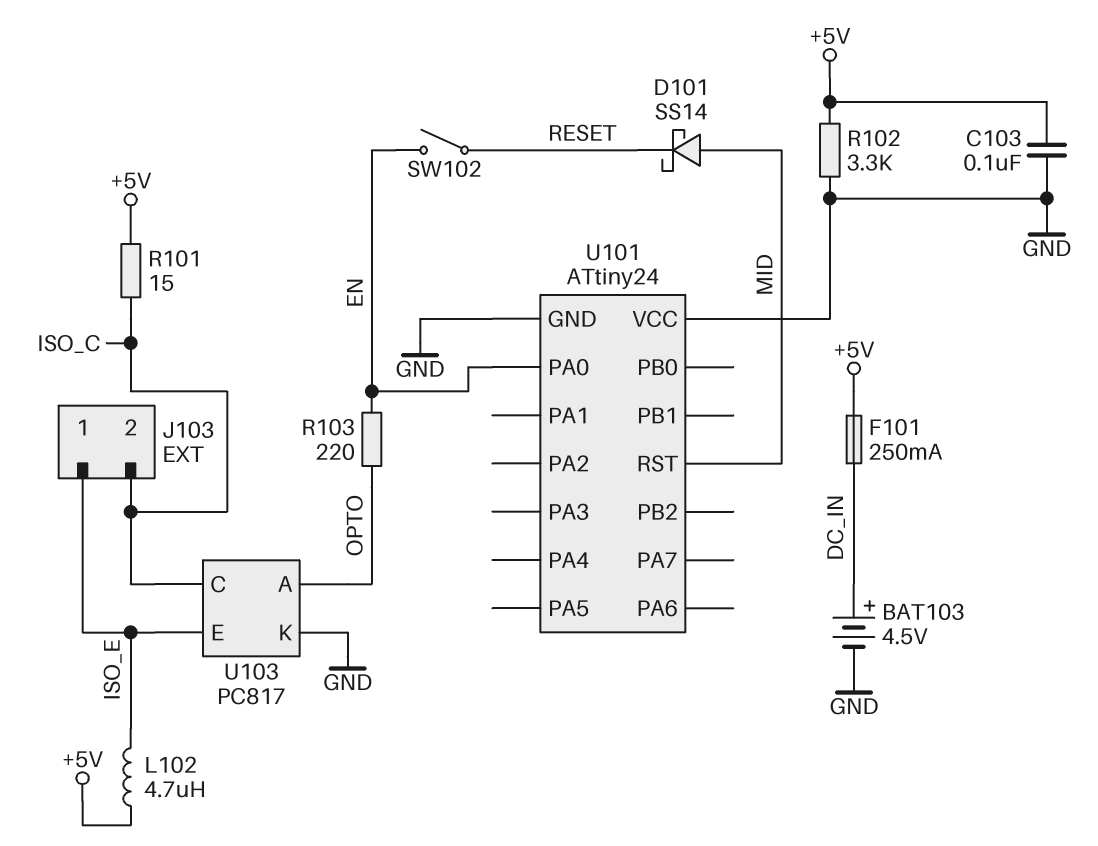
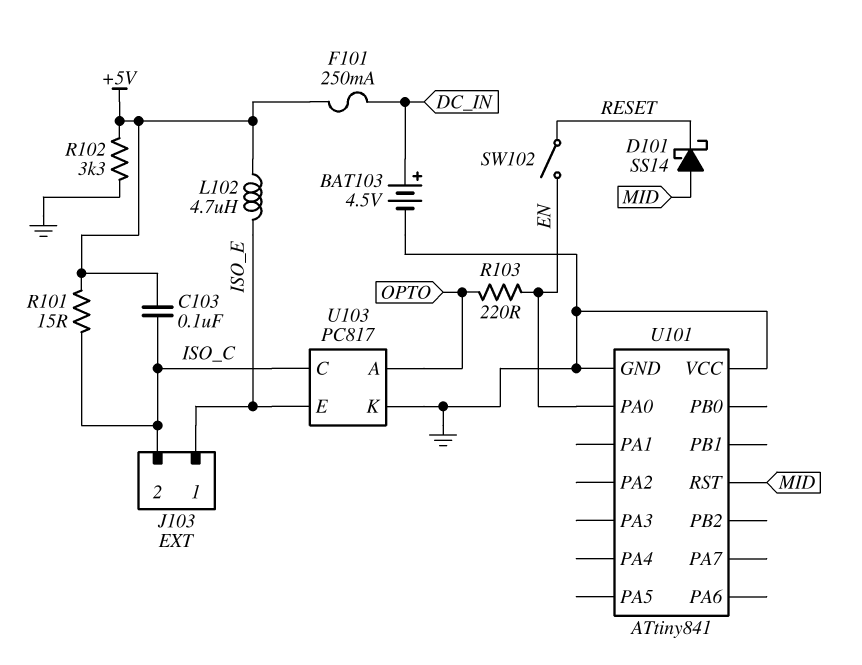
C103: 100nF (+5V, GND) -> 100nF (+5V, ISO_C)
U101: ATtiny24 -> ATtiny841

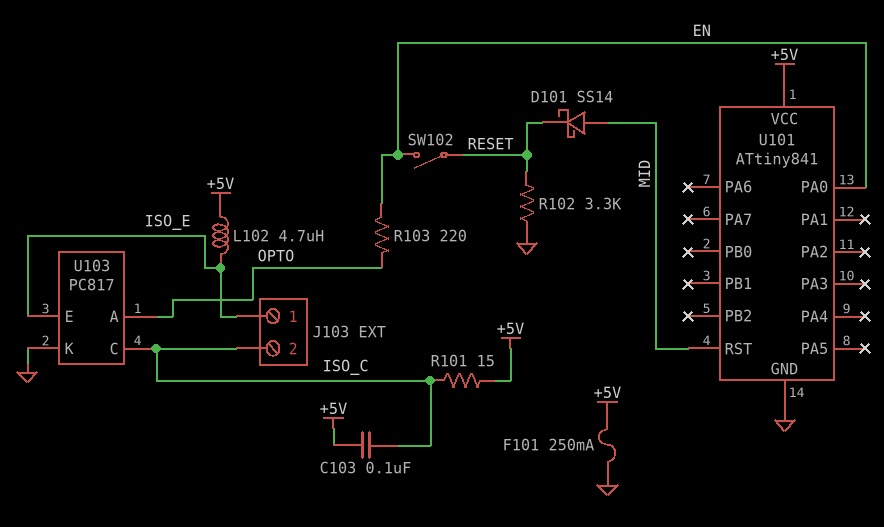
BAT103: 4.5V (plus DC_IN, minus GND) -> none
F101: 250mA (+5V, DC_IN) -> 250mA (+5V, GND)
R102: 3.3k (+5V, GND) -> 3.3k (GND, RESET)
U101 pin VCC: GND -> +5V

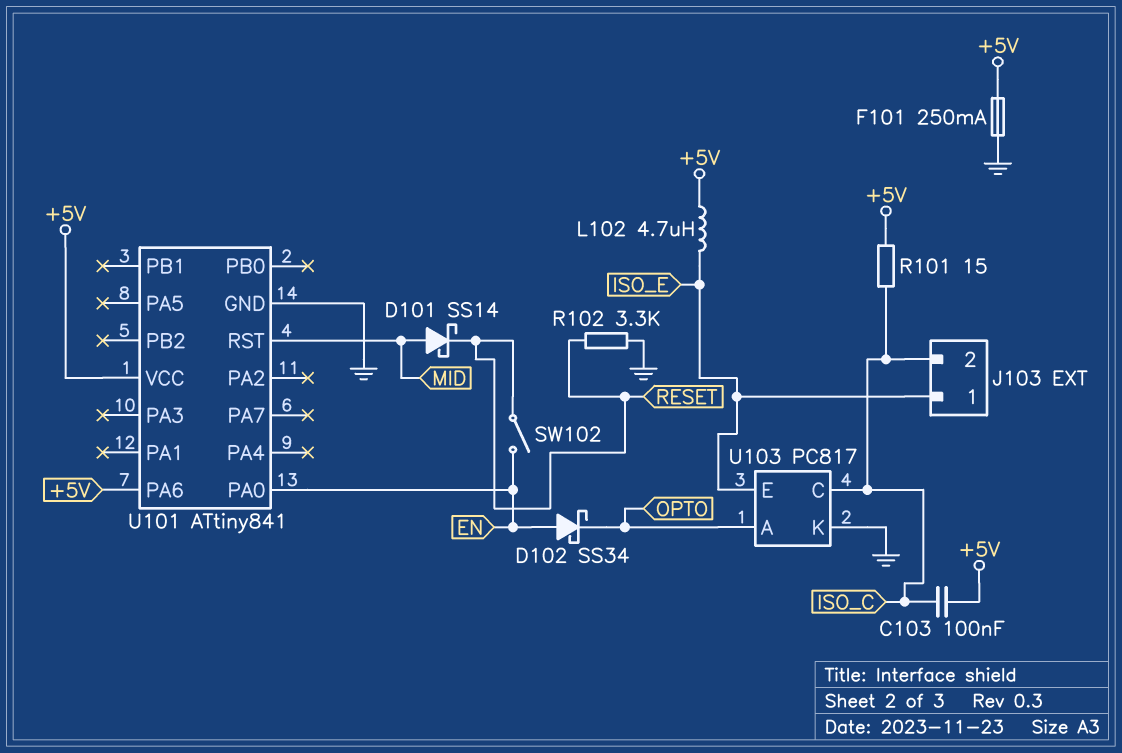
D102: none -> schottky SS34 (A EN, K OPTO)
R103: 220 (EN, OPTO) -> none
U101 pin PA6: none -> +5V

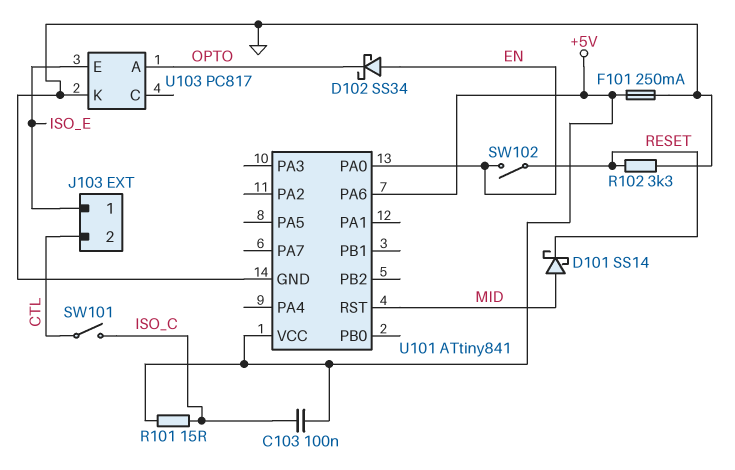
J103 pin 2: ISO_C -> CTL
L102: 4.7uH (+5V, ISO_E) -> none
SW101: none -> switch (CTL, ISO_C)
U103 pin C: ISO_C -> none

